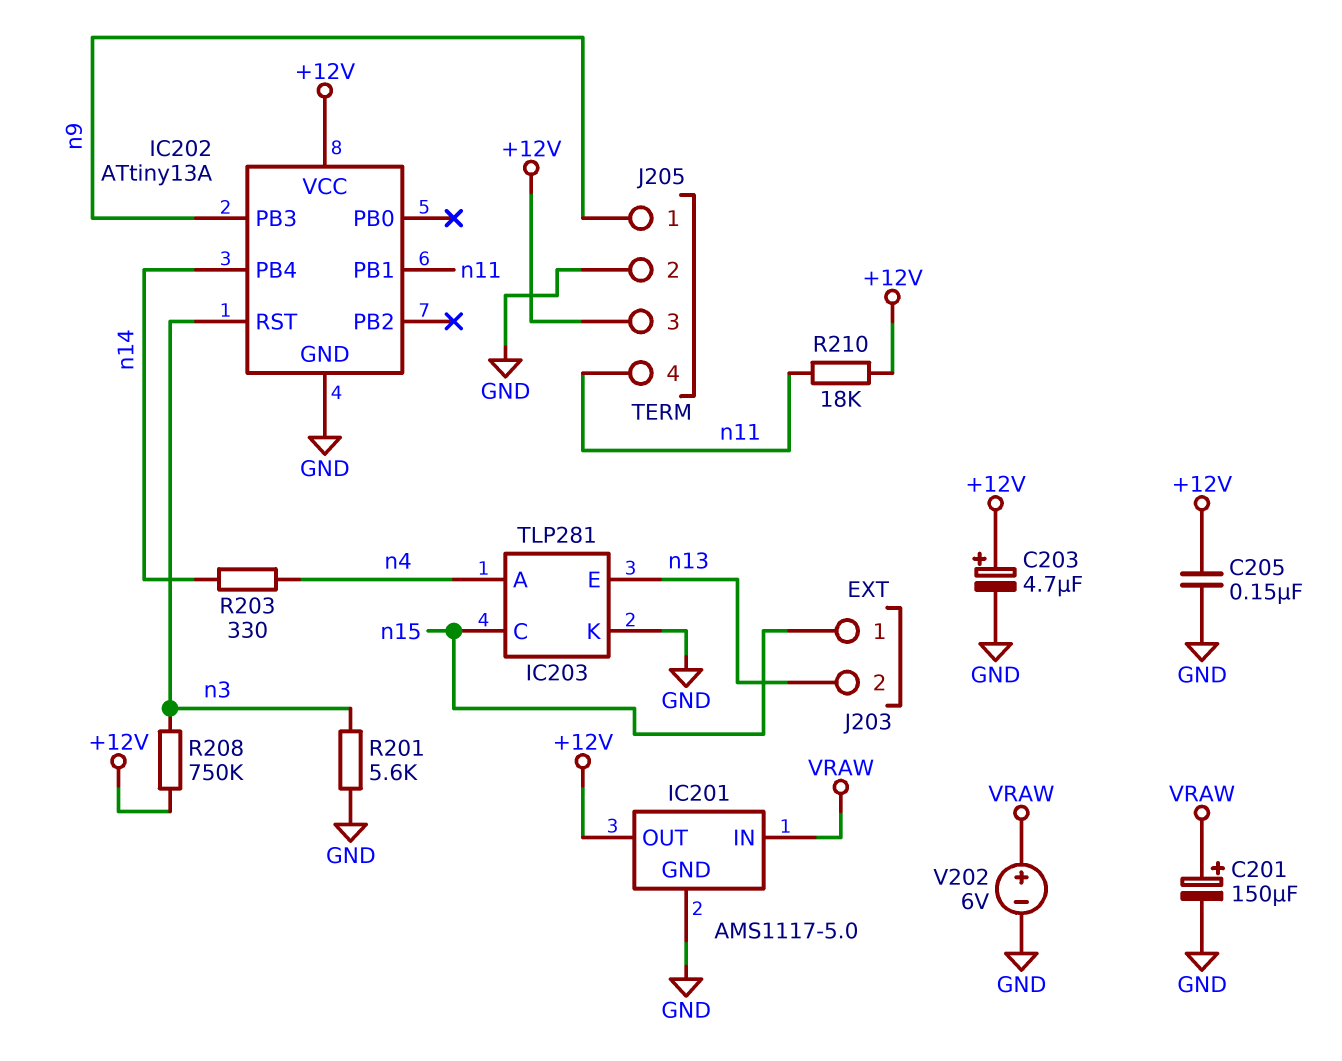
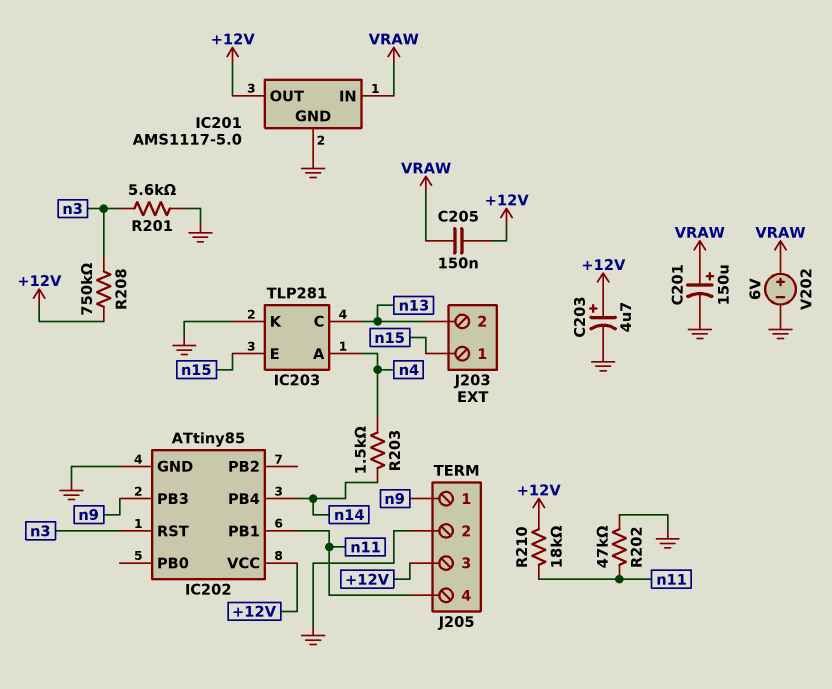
C205: 150nF (+12V, GND) -> 150nF (+12V, VRAW)
IC202: ATtiny13A -> ATtiny85
IC203 pin C: n15 -> n13
IC203 pin E: n13 -> n15
R202: none -> 47k (GND, n11)
R203: 330 (n4, n14) -> 1.5k (n4, n14)

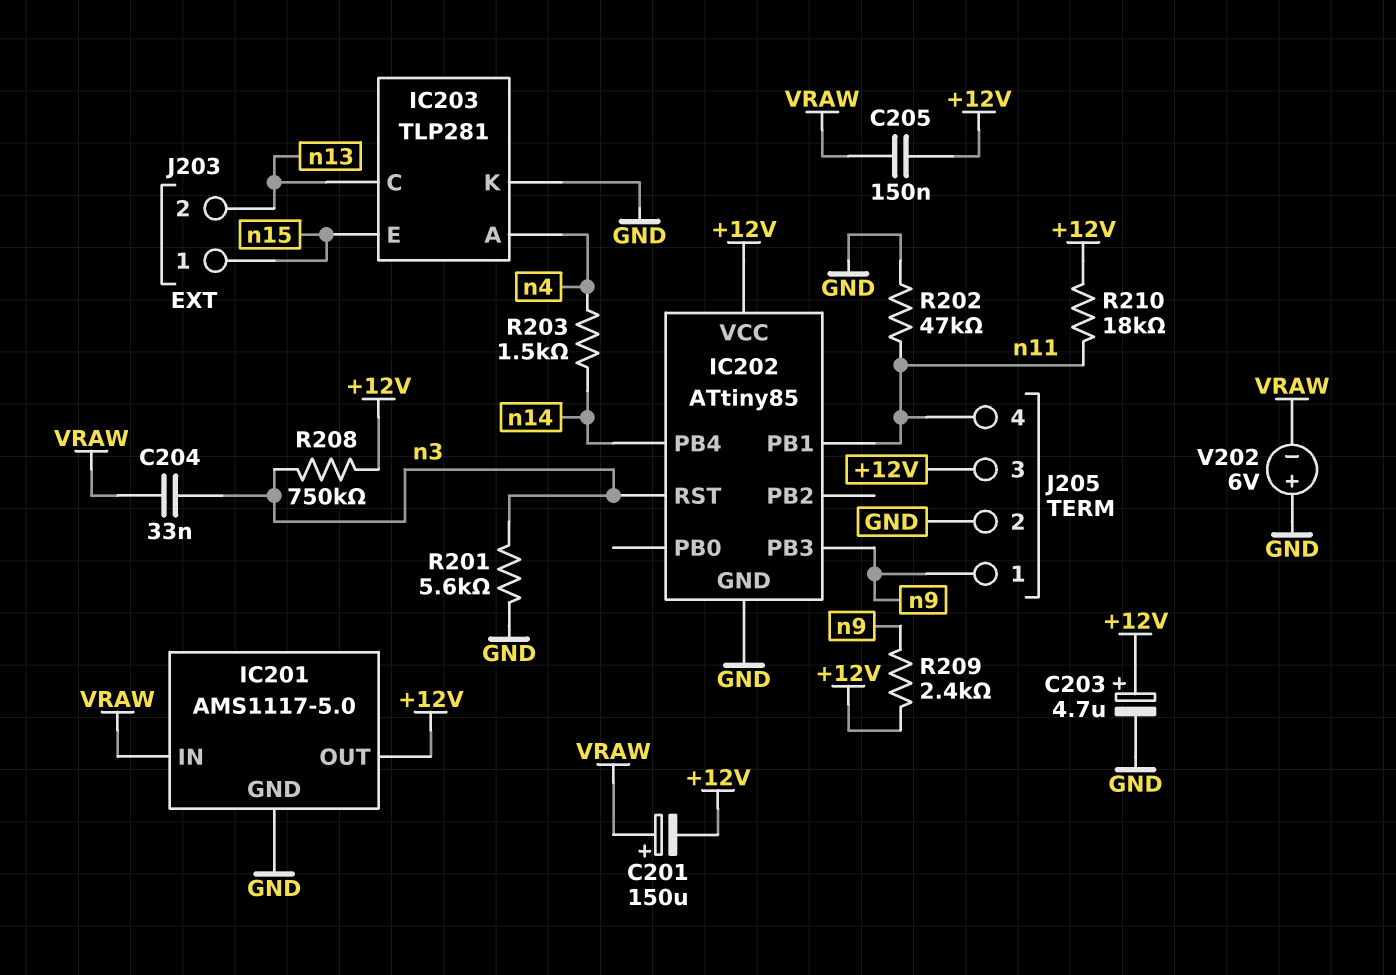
C201: 150uF (plus VRAW, minus GND) -> 150uF (plus VRAW, minus +12V)
C204: none -> 33nF (VRAW, n3)
R209: none -> 2.4k (+12V, n9)
V202: 6V (plus VRAW, minus GND) -> 6V (plus GND, minus VRAW)

